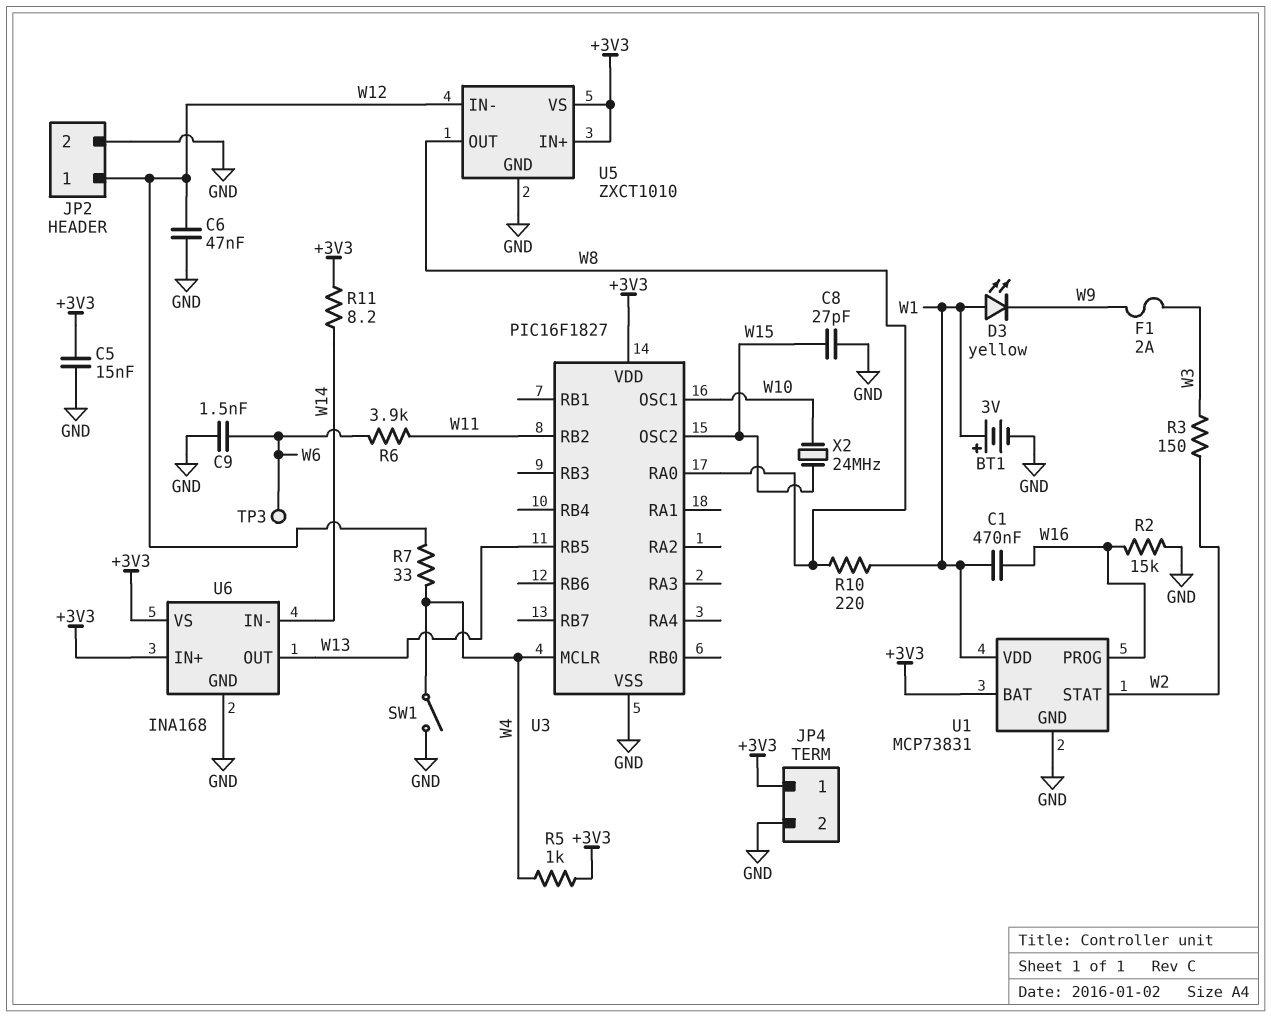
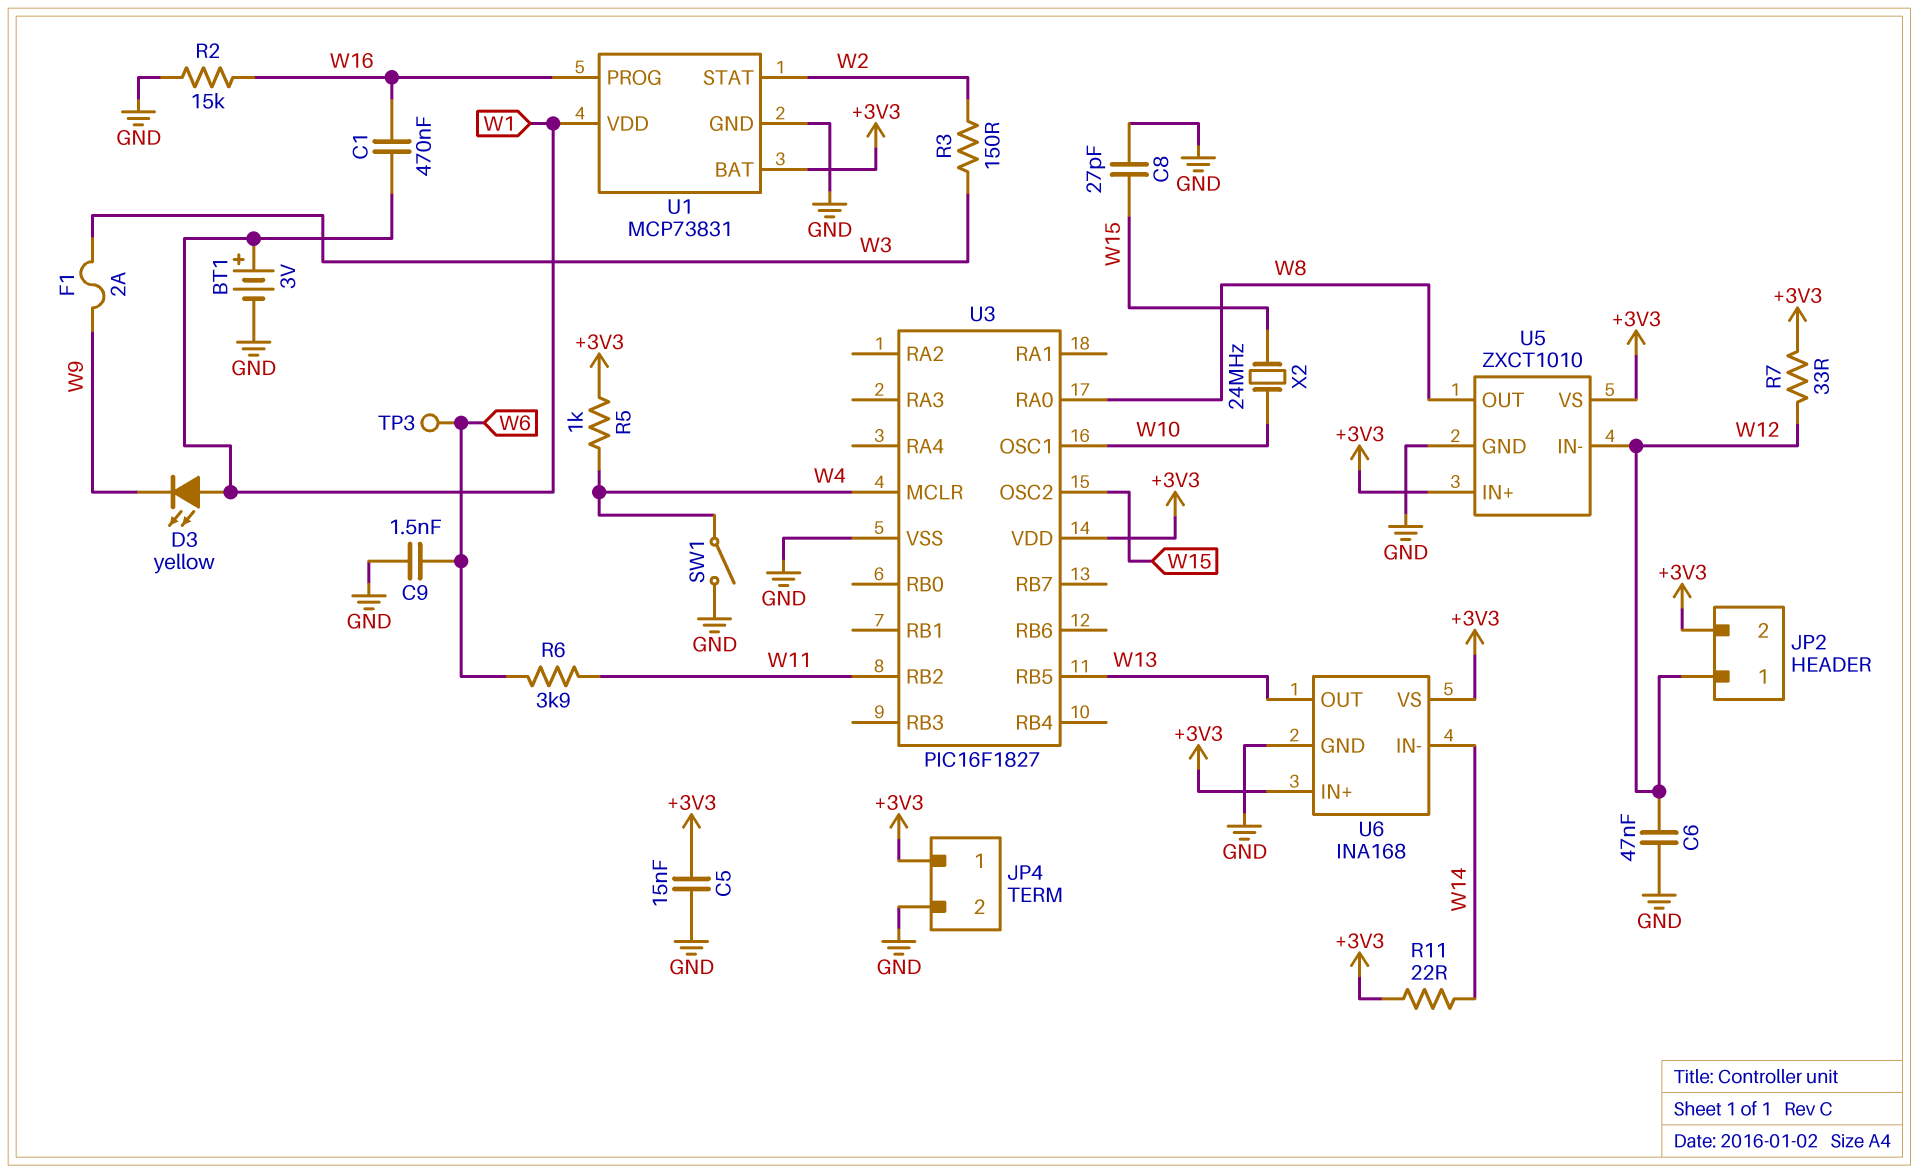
JP2 pin 2: GND -> +3V3
R7: 33 (W4, W12) -> 33 (+3V3, W12)
R10: 220 (W1, W8) -> none
R11: 8.2 (+3V3, W14) -> 22 (+3V3, W14)

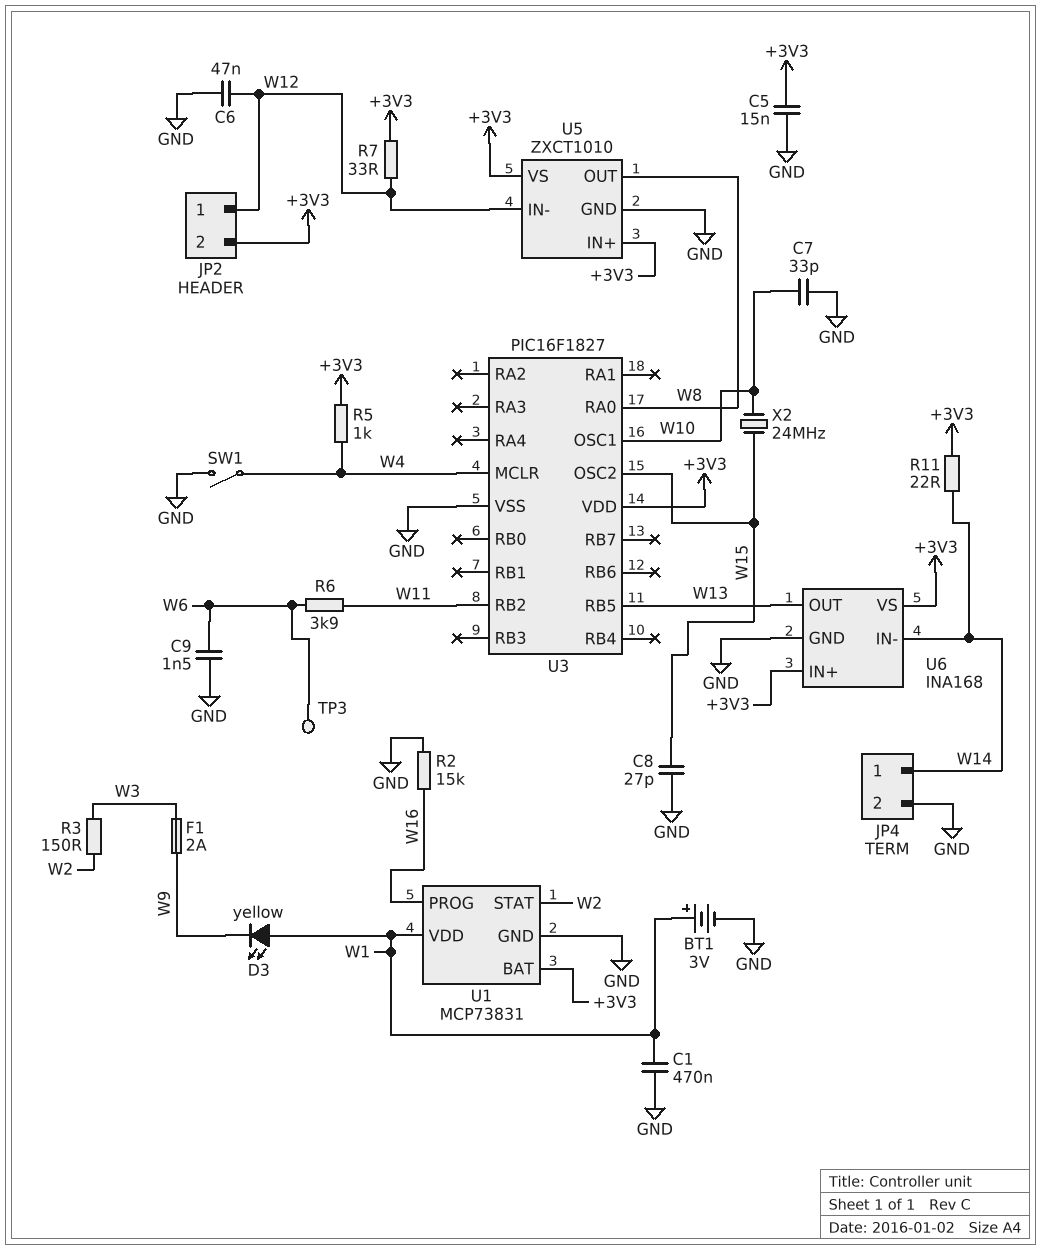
C1: 470nF (W1, W16) -> 470nF (GND, W1)
C7: none -> 33pF (GND, W10)
JP4 pin 1: +3V3 -> W14

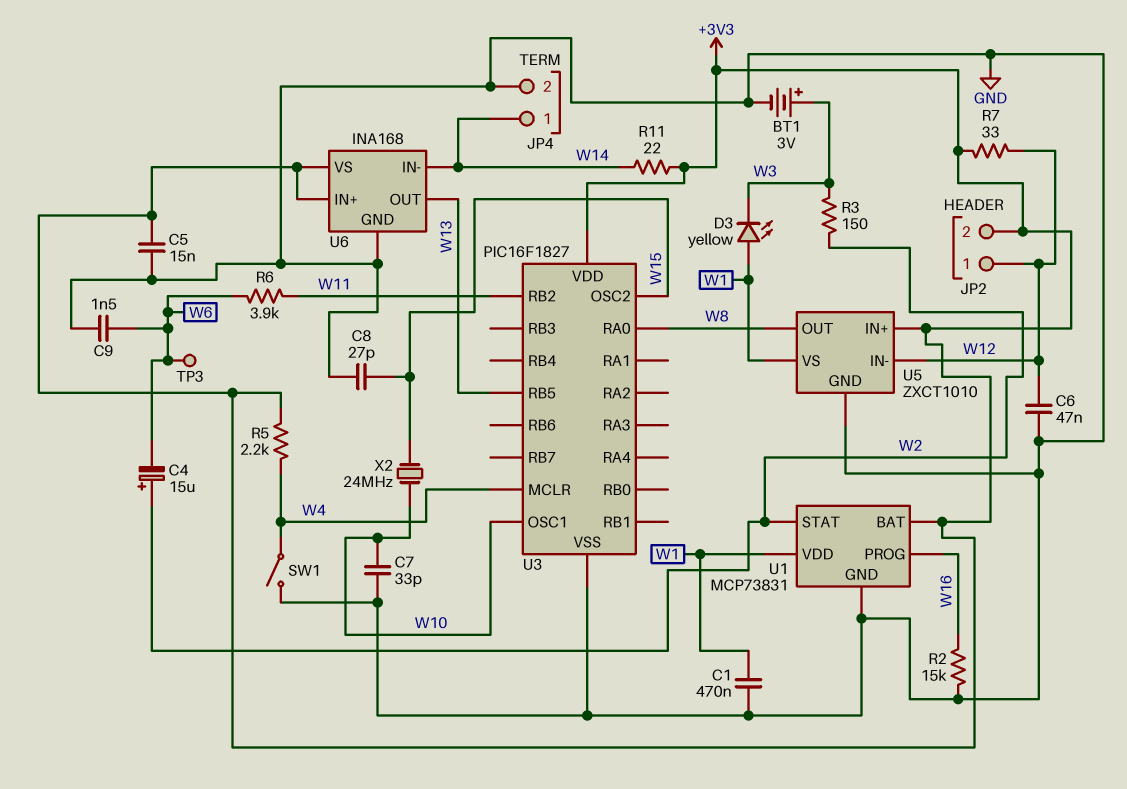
BT1: 3V (plus W1, minus GND) -> 3V (plus W3, minus GND)
C4: none -> 15uF (plus W2, minus W6)
D3: LED yellow (A W1, K W9) -> LED yellow (A W1, K W3)
F1: 2A (W3, W9) -> none
R5: 1k (+3V3, W4) -> 2.2k (+3V3, W4)
U5 pin VS: +3V3 -> W1

